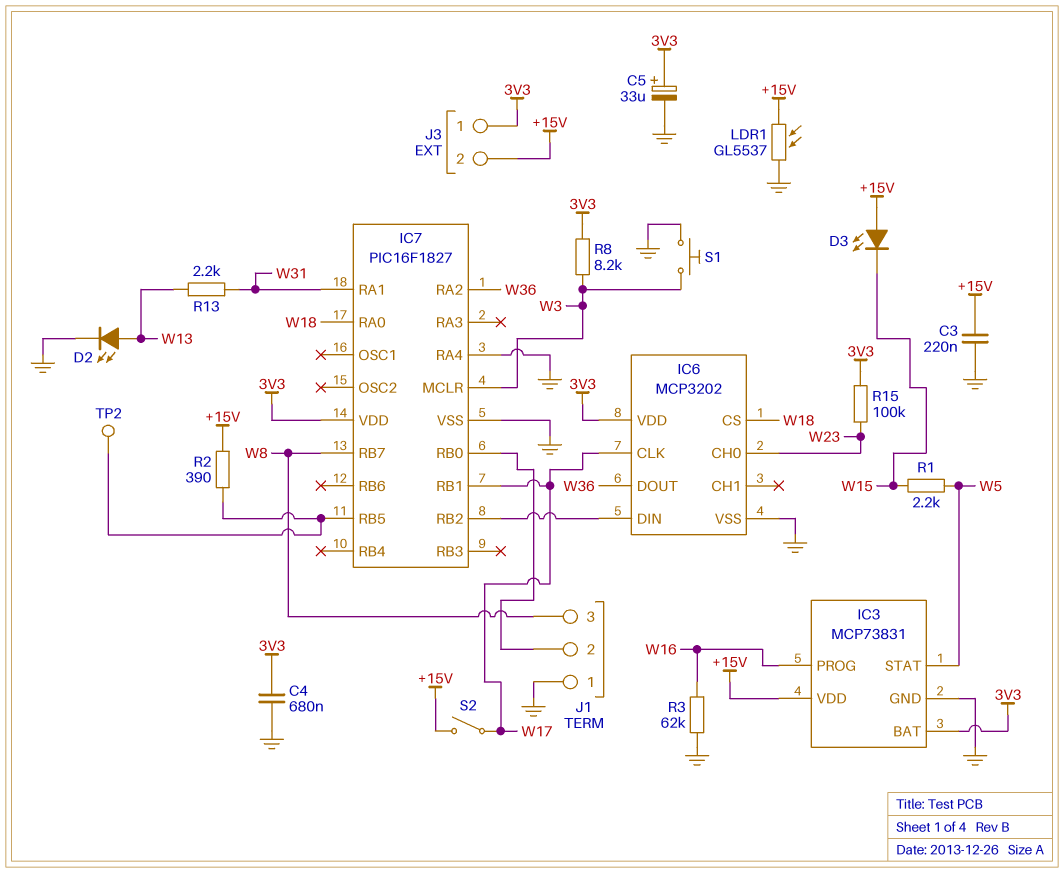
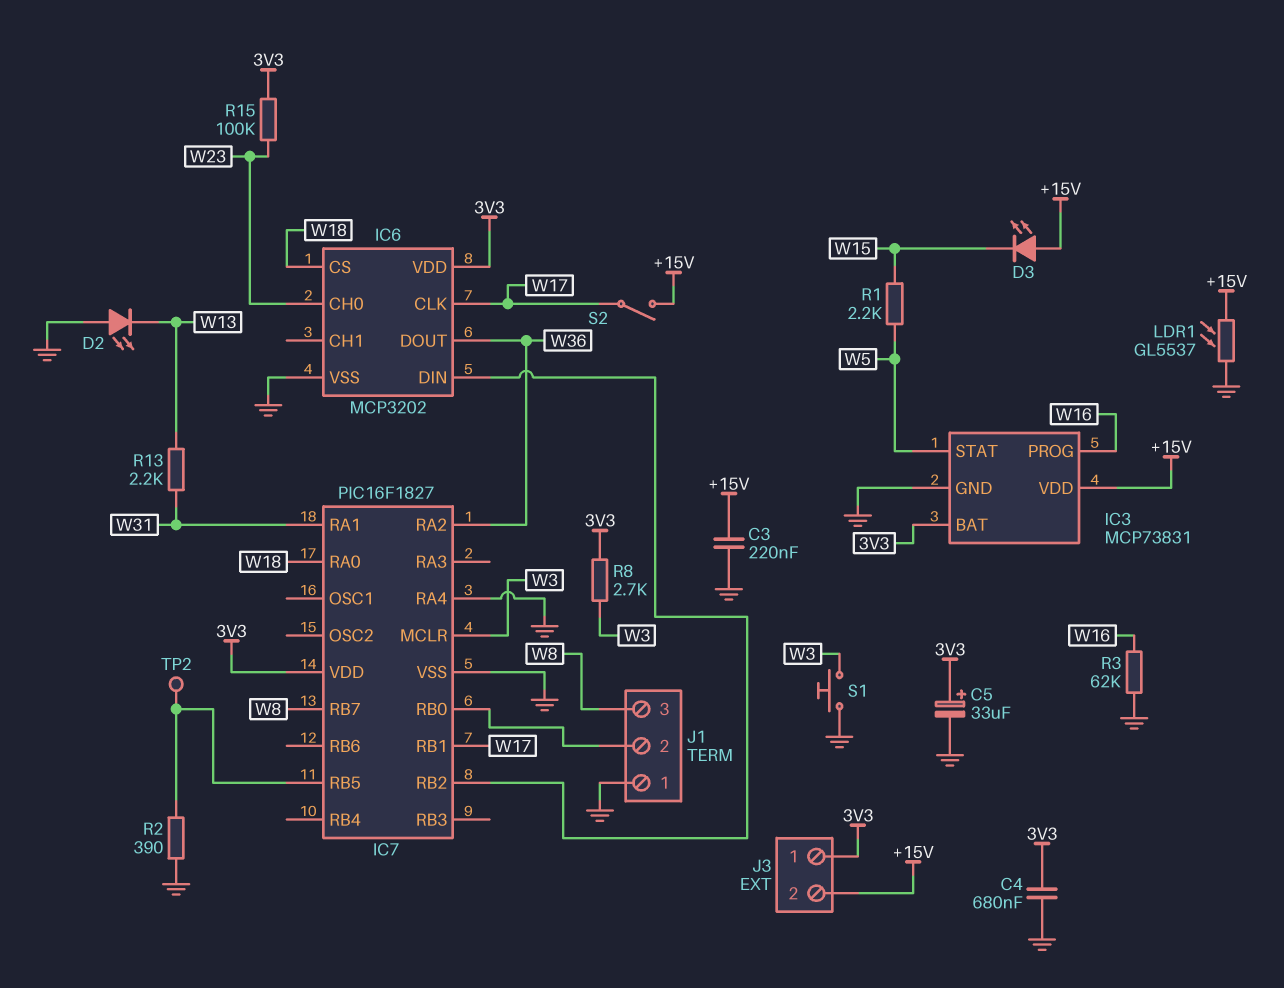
D2: LED (A W13, K GND) -> LED (A GND, K W13)
R2: 390 (+15V, IC7/RB5) -> 390 (GND, IC7/RB5)
R8: 8.2k (3V3, W3) -> 2.7k (3V3, W3)

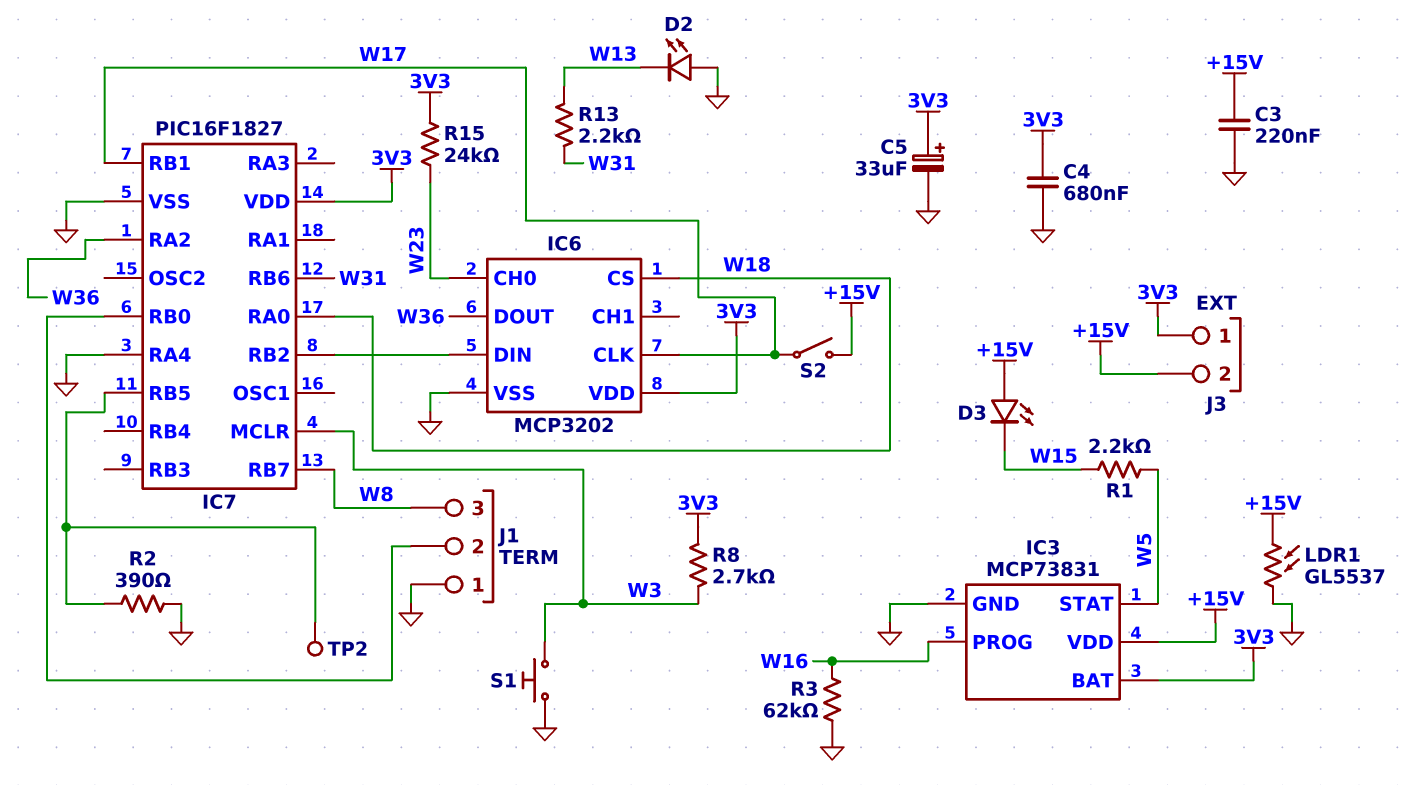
IC7 pin RA1: W31 -> none
IC7 pin RB6: none -> W31
R15: 100k (3V3, W23) -> 24k (3V3, W23)

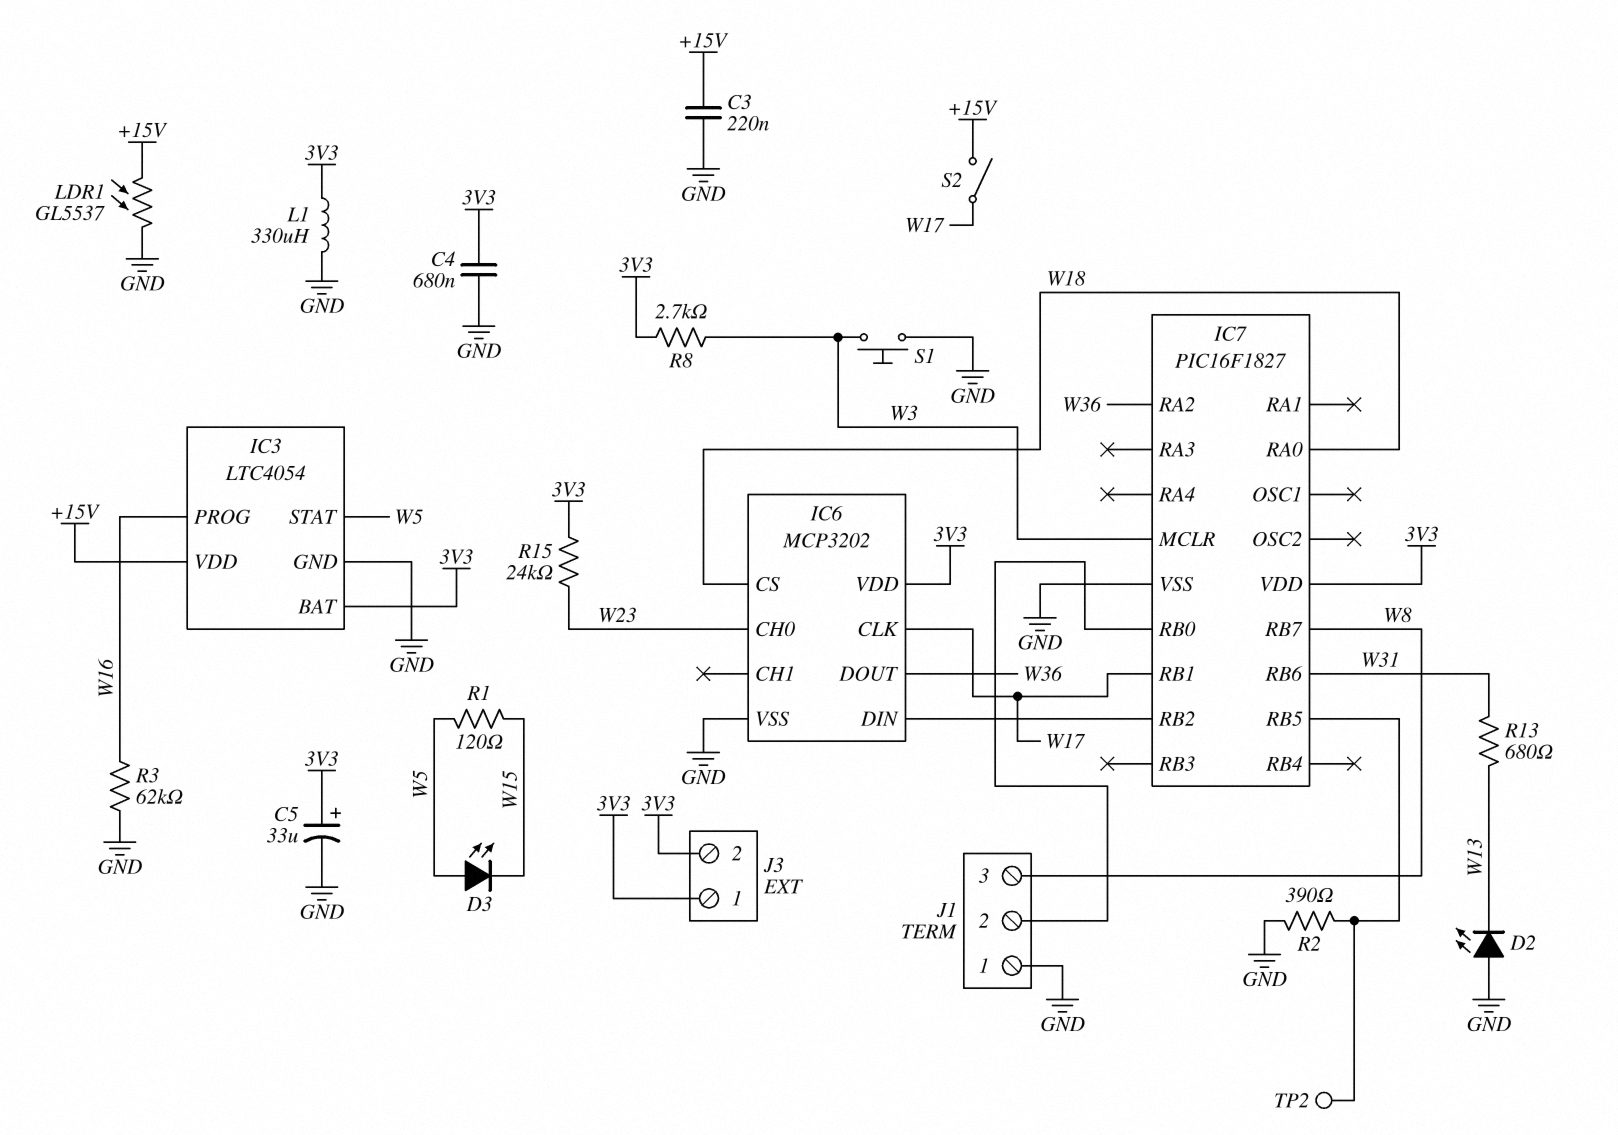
D3: LED (A +15V, K W15) -> LED (A W5, K W15)
IC3: MCP73831 -> LTC4054
IC7 pin RA4: GND -> none
J3 pin 2: +15V -> 3V3
L1: none -> 330uH (3V3, GND)
R1: 2.2k (W5, W15) -> 120 (W5, W15)
R13: 2.2k (W13, W31) -> 680 (W13, W31)

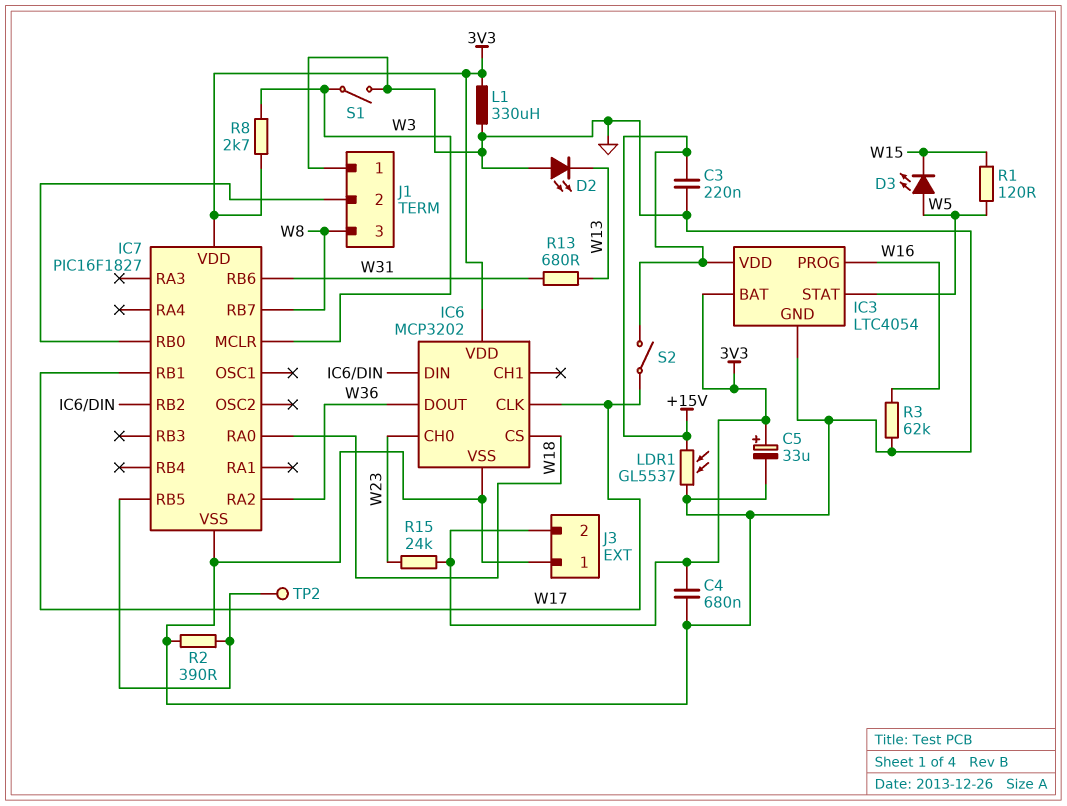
J3 pin 1: 3V3 -> GND
S1: button (GND, W3) -> switch (GND, W3)

